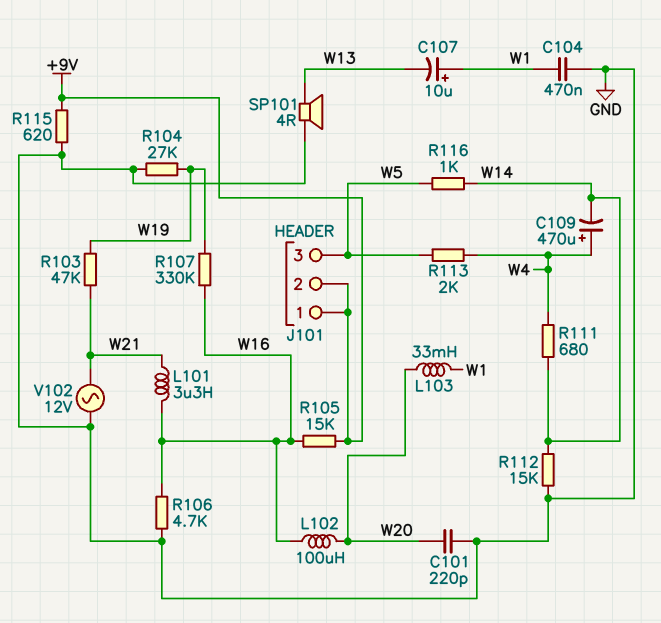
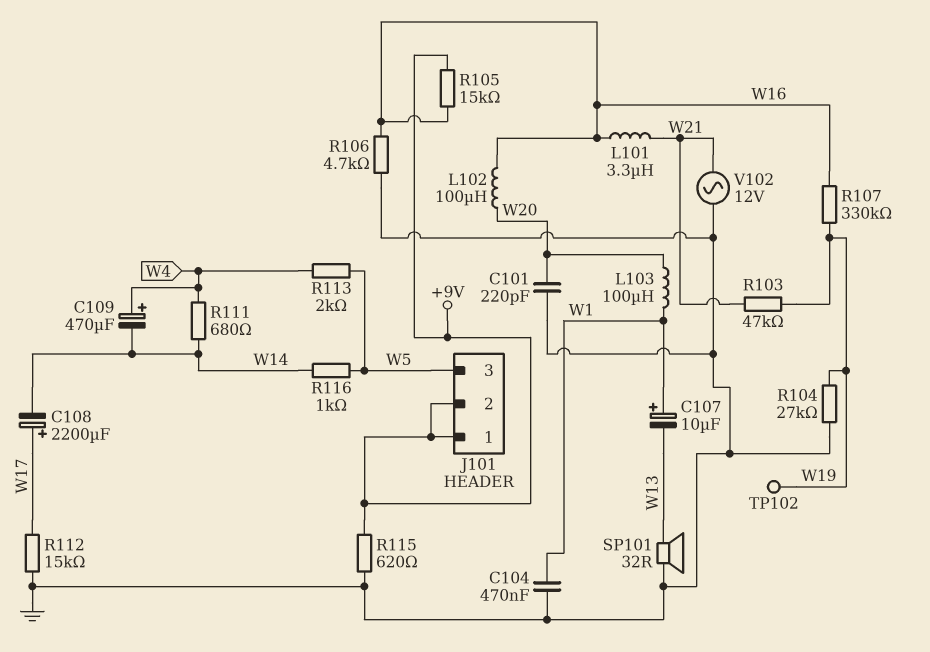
C108: none -> 2200uF (plus W17, minus W14)
L103: 33mH (W1, W20) -> 100uH (W1, W20)
R112: 15k (GND, W14) -> 15k (GND, W17)
SP101: speaker 4R (GND, W13) -> speaker 32R (GND, W13)
TP102: none -> test point (W19)

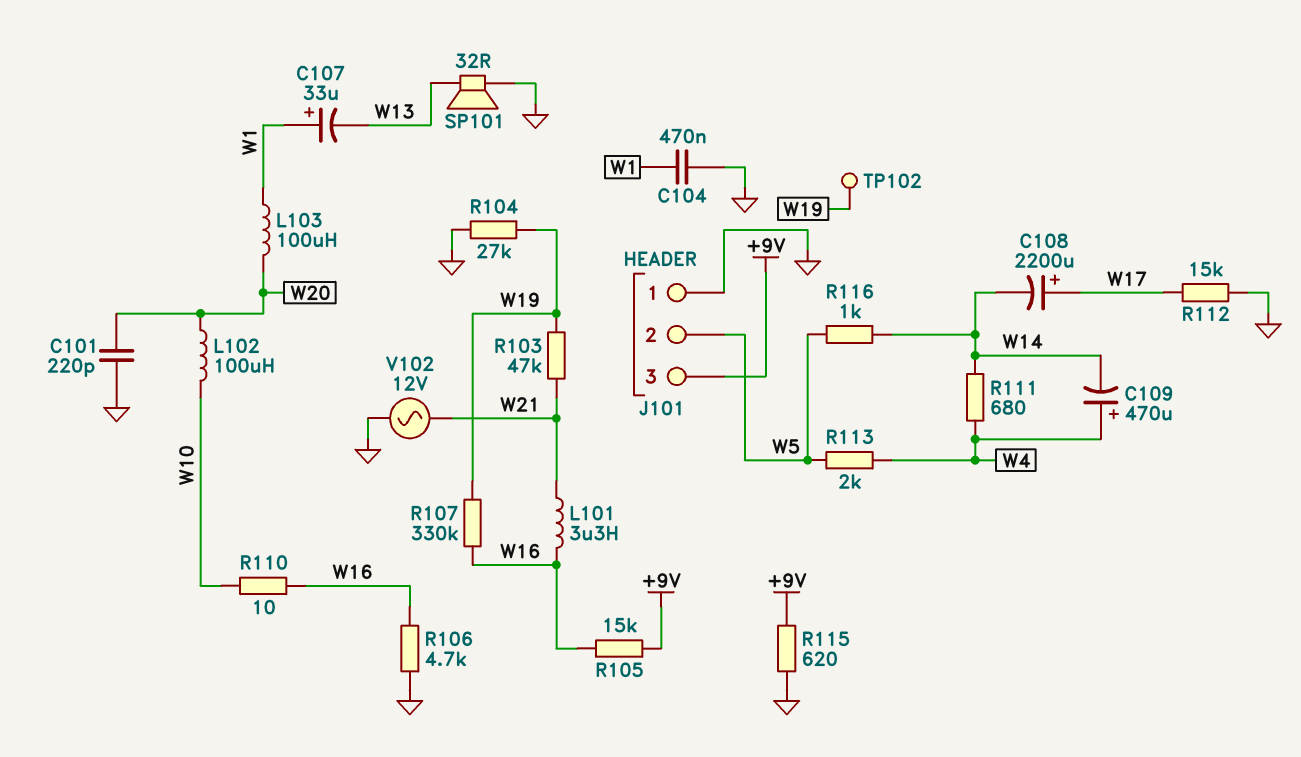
C107: 10uF (plus W1, minus W13) -> 33uF (plus W1, minus W13)
J101 pin 1: +9V -> GND
J101 pin 2: +9V -> W5
J101 pin 3: W5 -> +9V
L102: 100uH (W16, W20) -> 100uH (W10, W20)
R110: none -> 10 (W10, W16)

